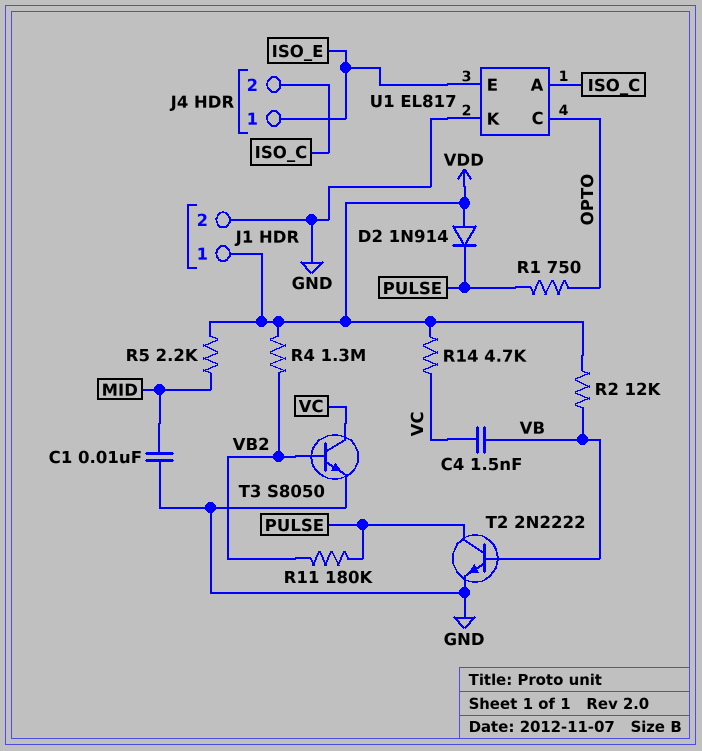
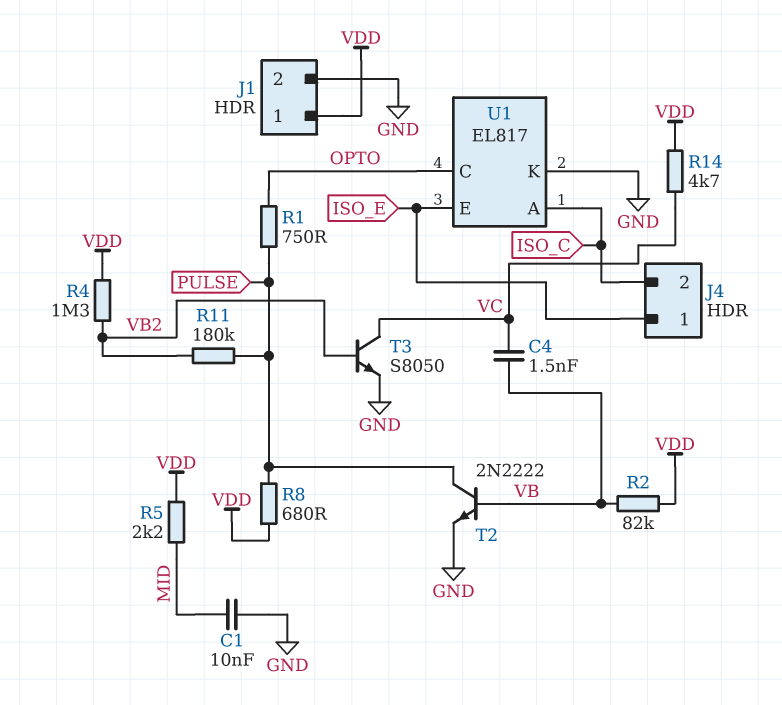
D2: diode 1N914 (A VDD, K PULSE) -> none
R2: 12k (VB, VDD) -> 82k (VB, VDD)
R8: none -> 680 (PULSE, VDD)

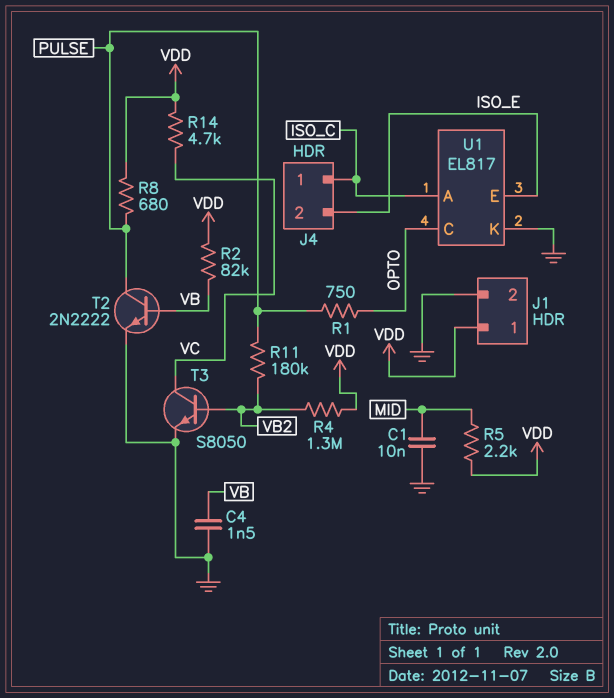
C4: 1.5nF (VB, VC) -> 1.5nF (GND, VB)
J4 pin 1: ISO_E -> ISO_C
J4 pin 2: ISO_C -> ISO_E

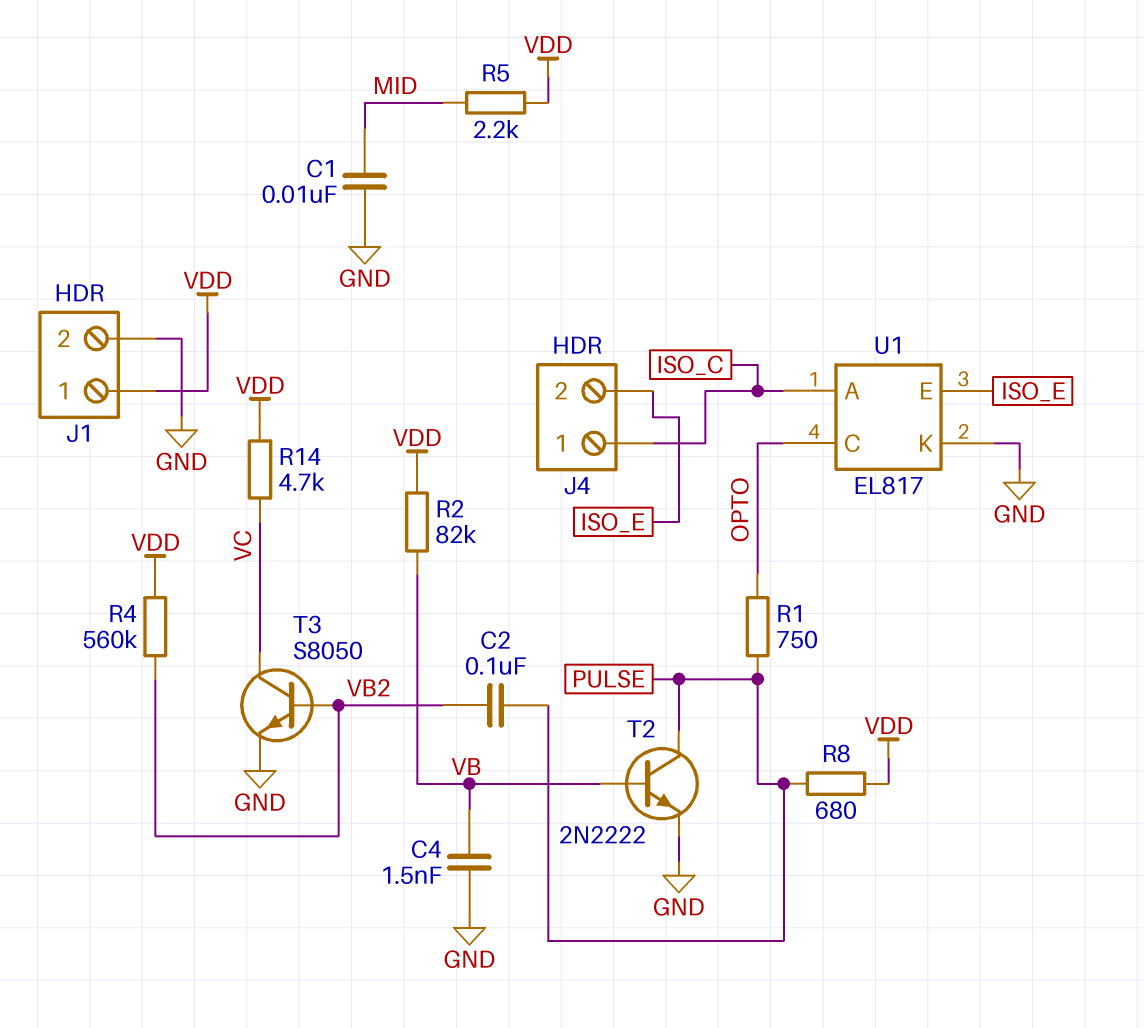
C2: none -> 100nF (PULSE, VB2)
R4: 1.3M (VB2, VDD) -> 560k (VB2, VDD)
R11: 180k (PULSE, VB2) -> none

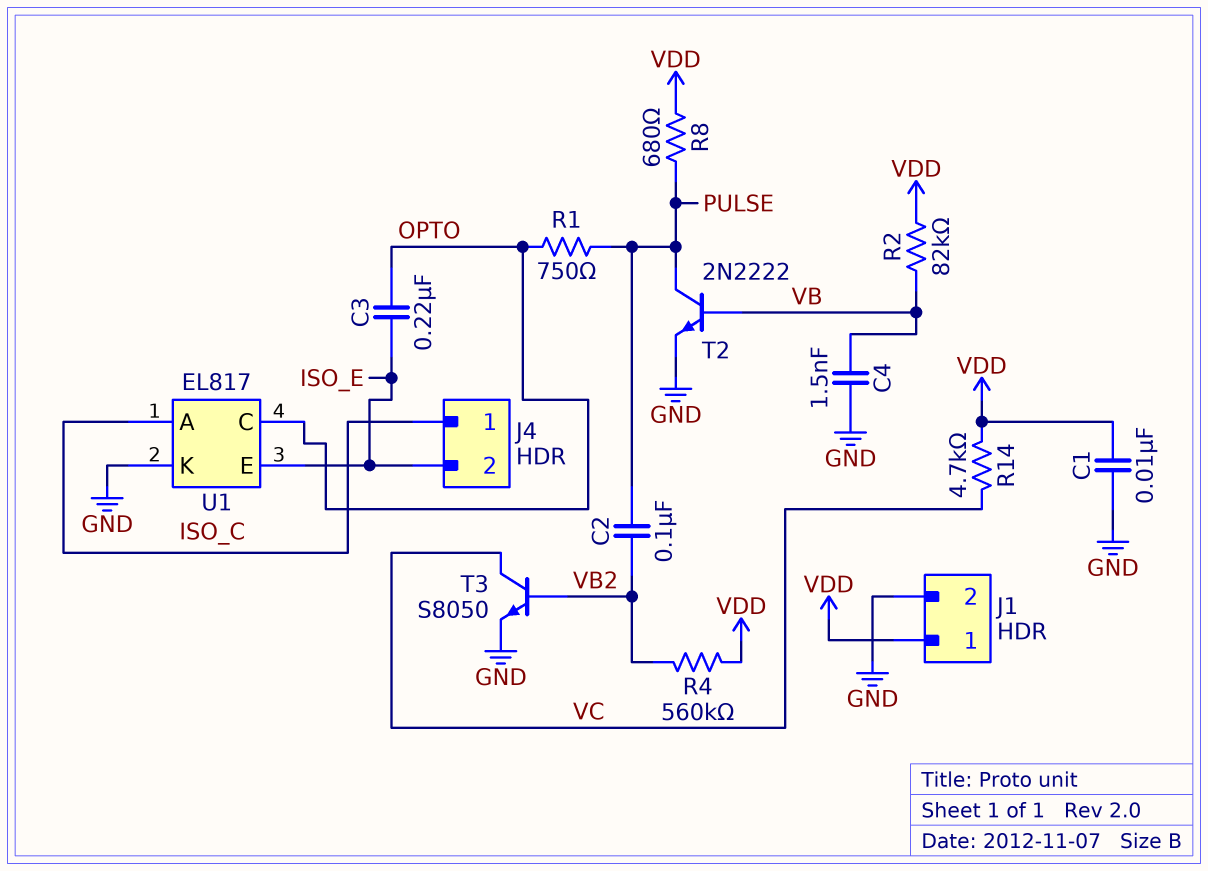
C1: 10nF (GND, MID) -> 10nF (GND, VDD)
C3: none -> 220nF (ISO_E, OPTO)
R5: 2.2k (MID, VDD) -> none

